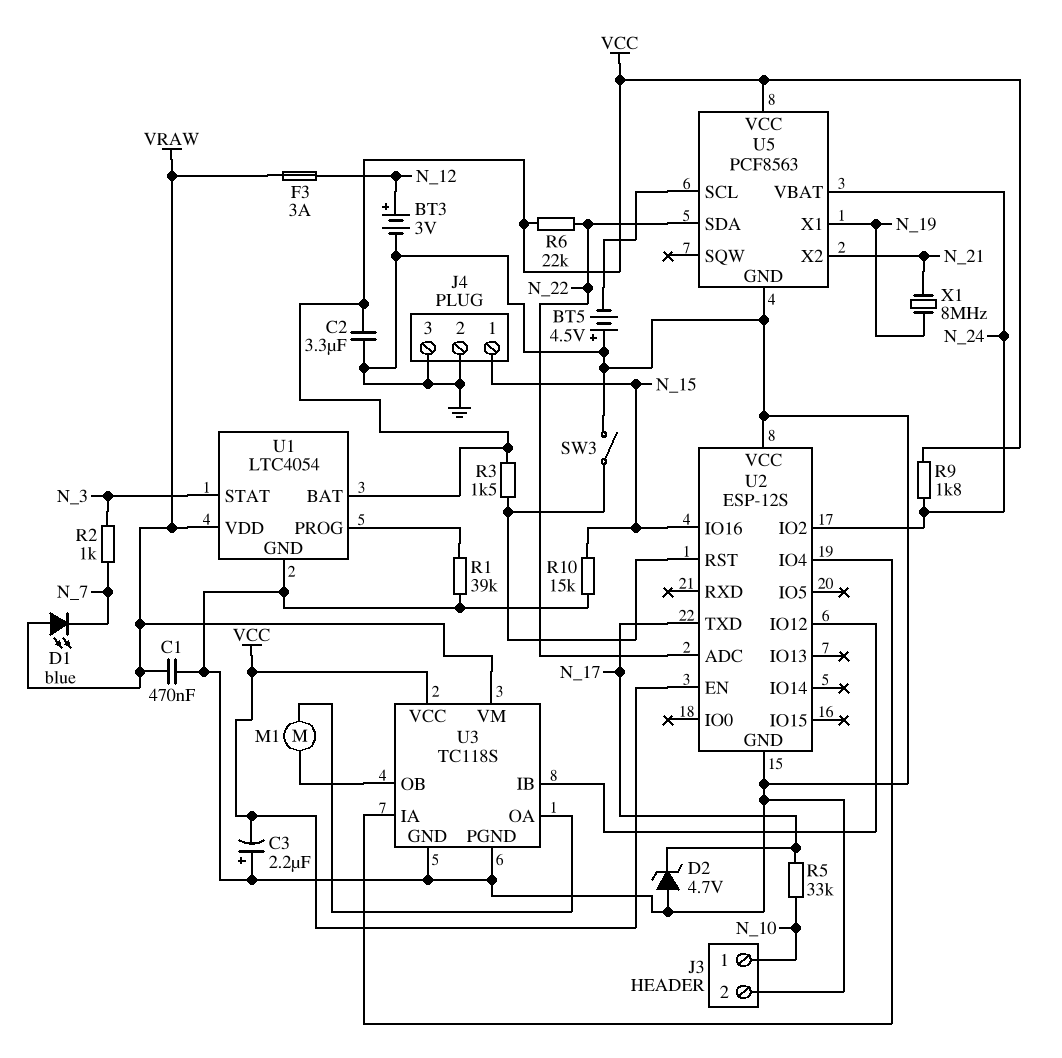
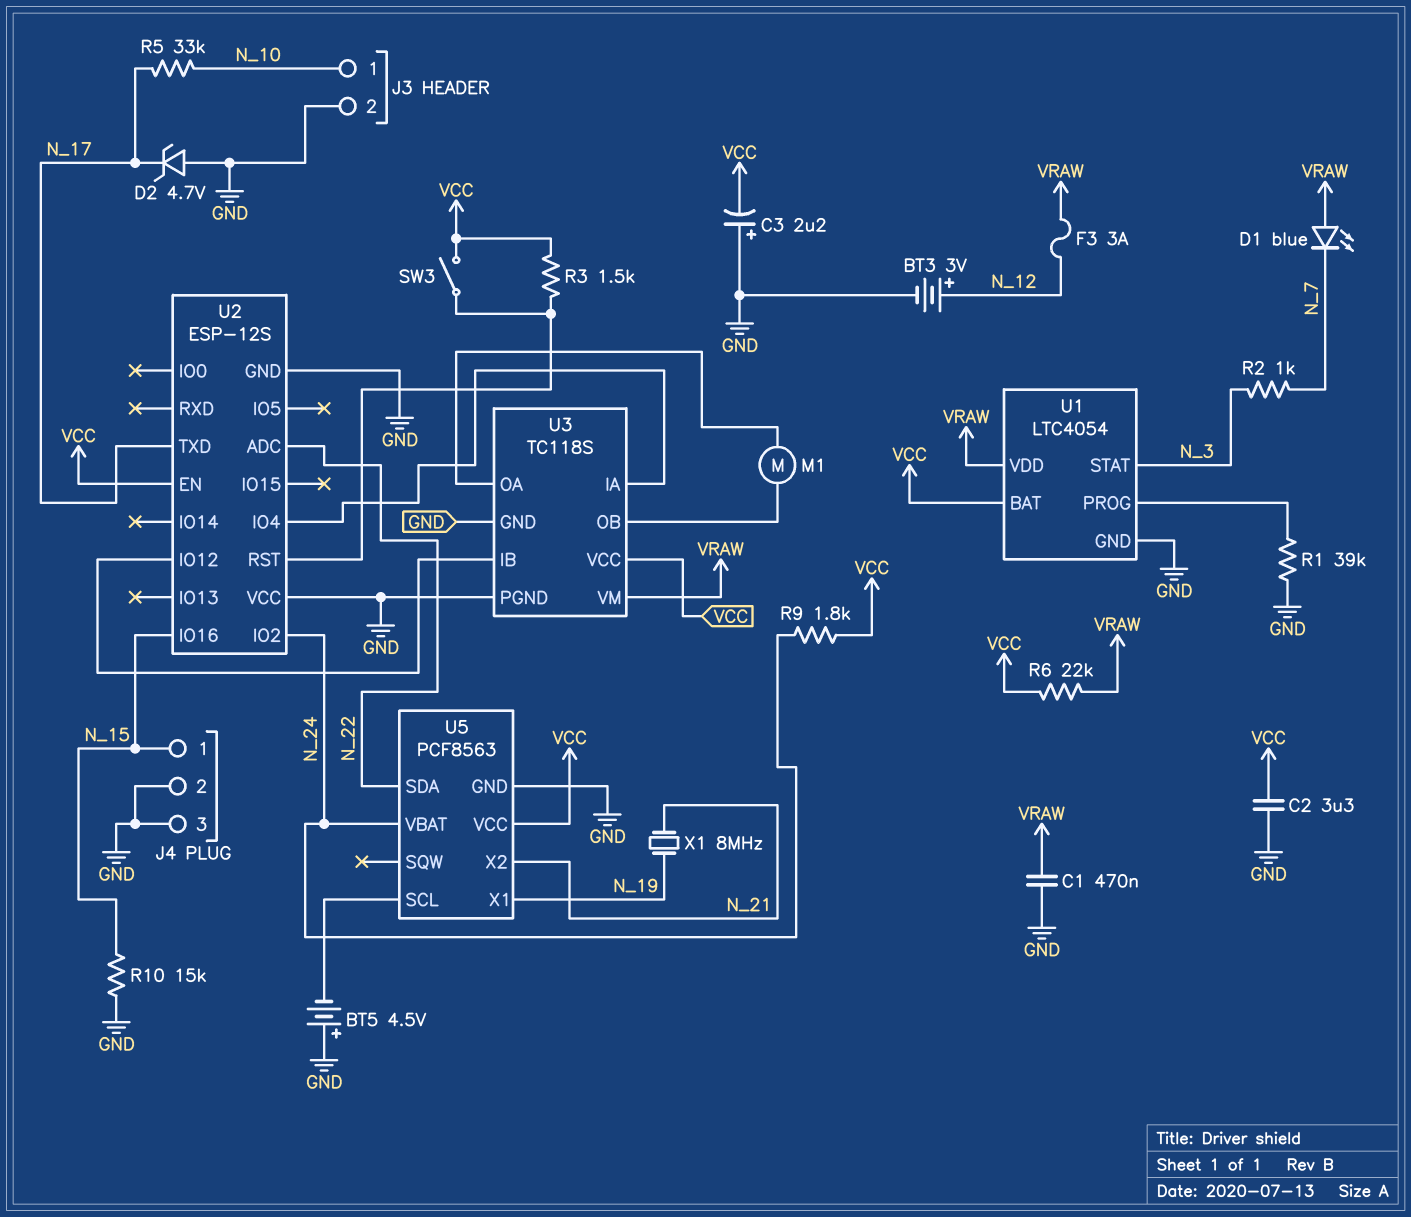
R6: 22k (N_22, VCC) -> 22k (VCC, VRAW)
SW3: switch (GND, U2/RST) -> switch (U2/RST, VCC)

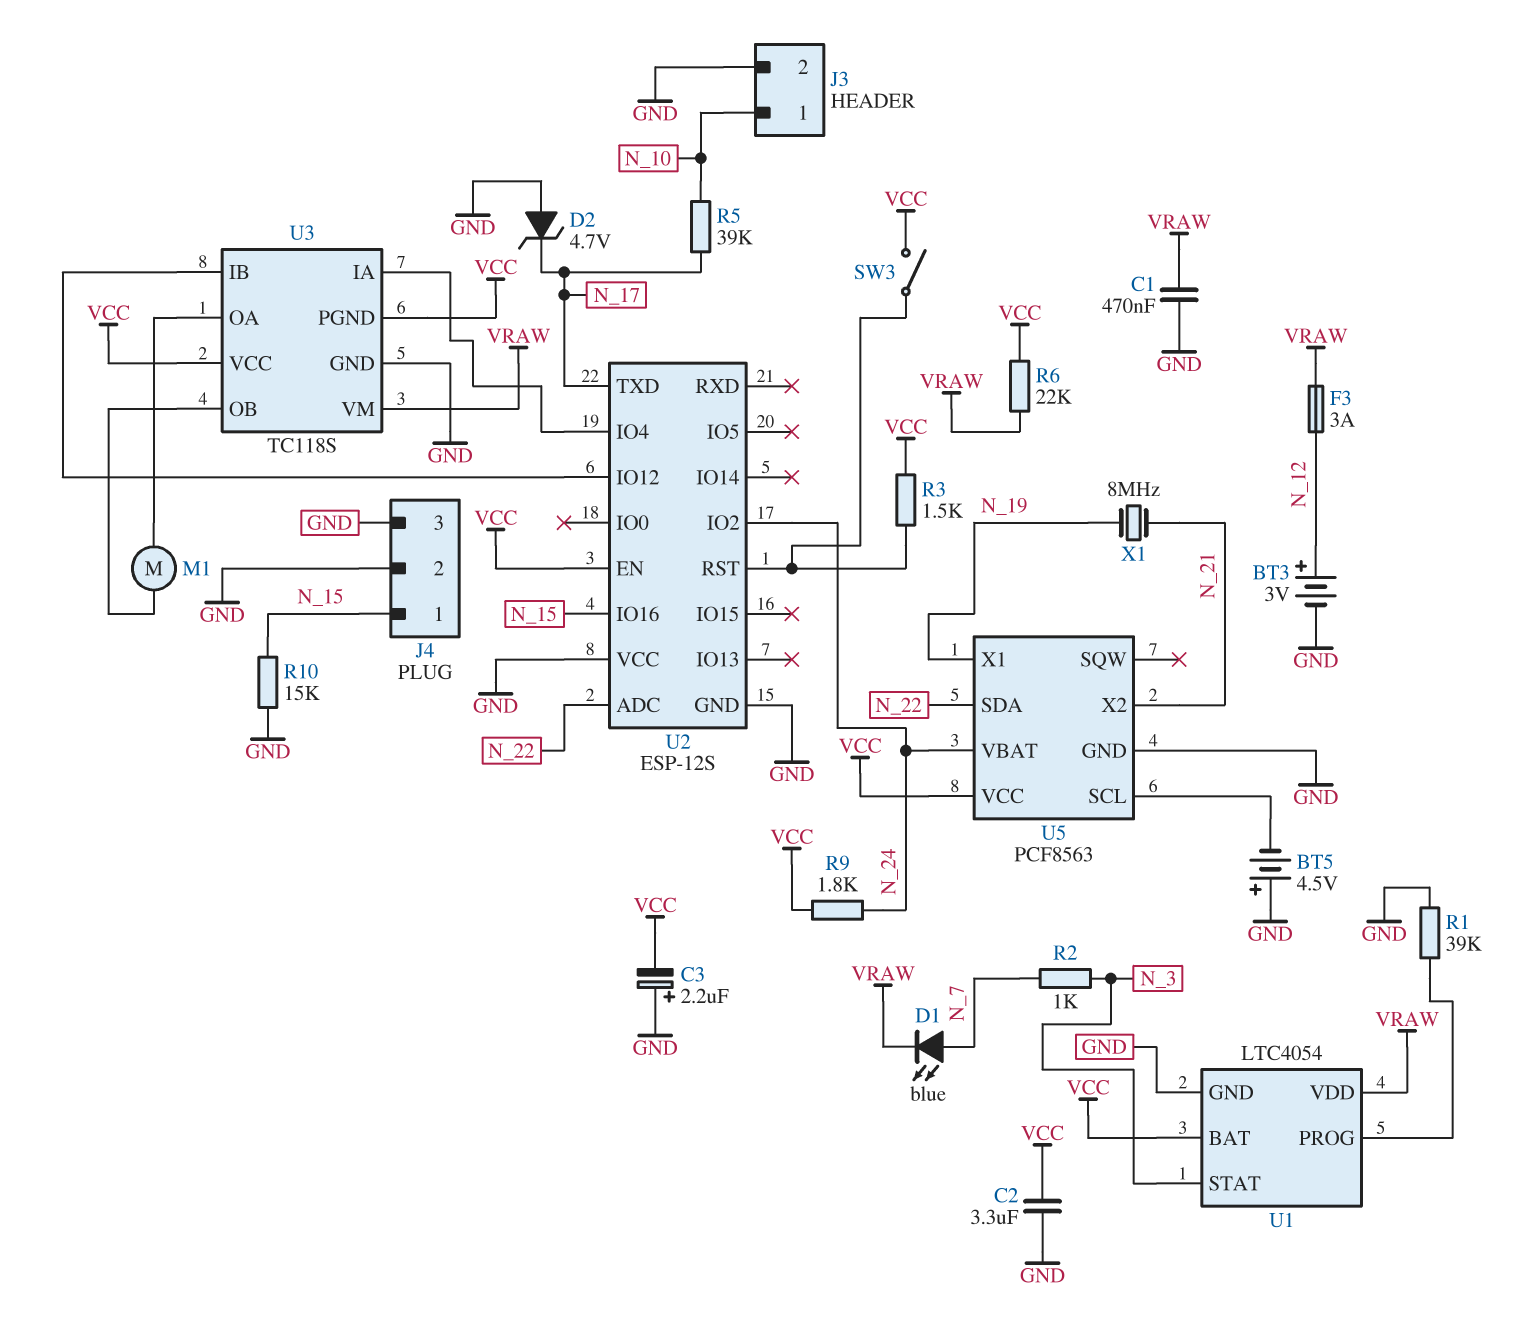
D1: LED blue (A VRAW, K N_7) -> LED blue (A N_7, K VRAW)
R5: 33k (N_10, N_17) -> 39k (N_10, N_17)
U3 pin PGND: GND -> VCC

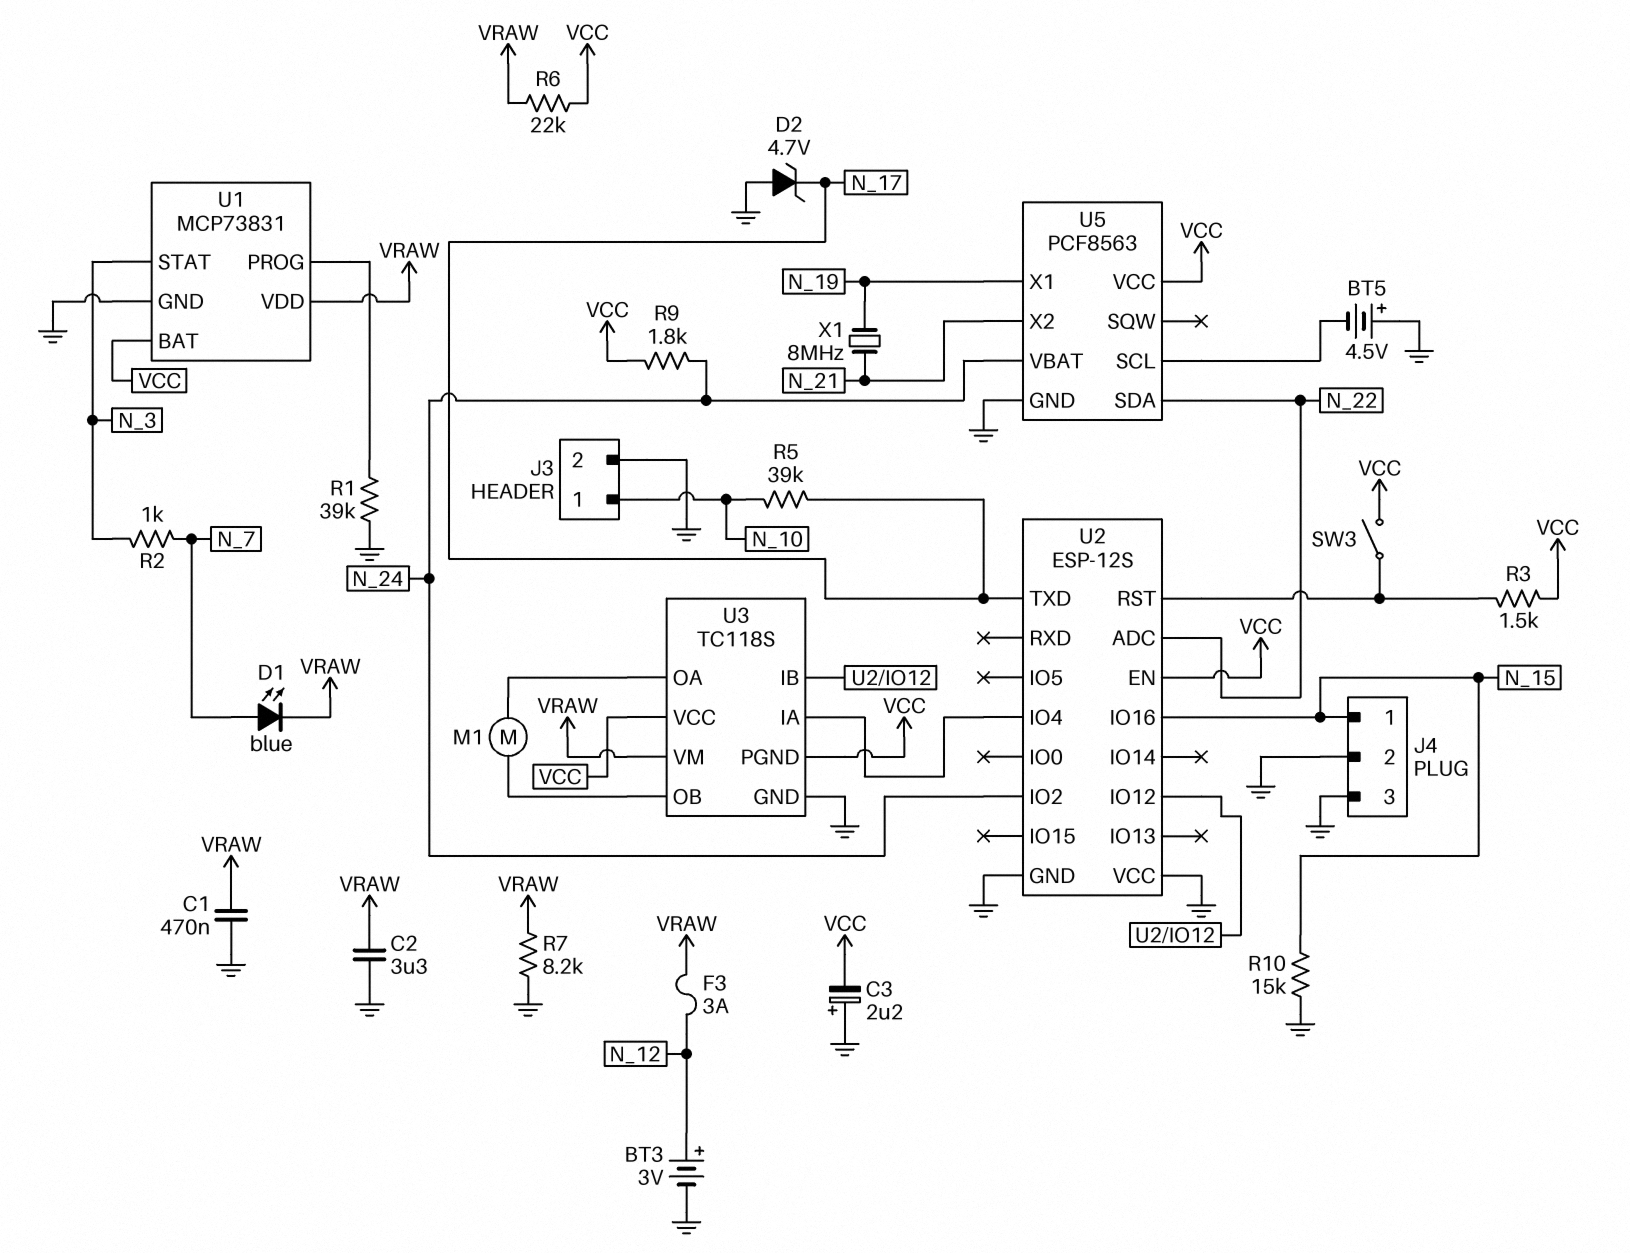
C2: 3.3uF (GND, VCC) -> 3.3uF (GND, VRAW)
R7: none -> 8.2k (GND, VRAW)
U1: LTC4054 -> MCP73831

